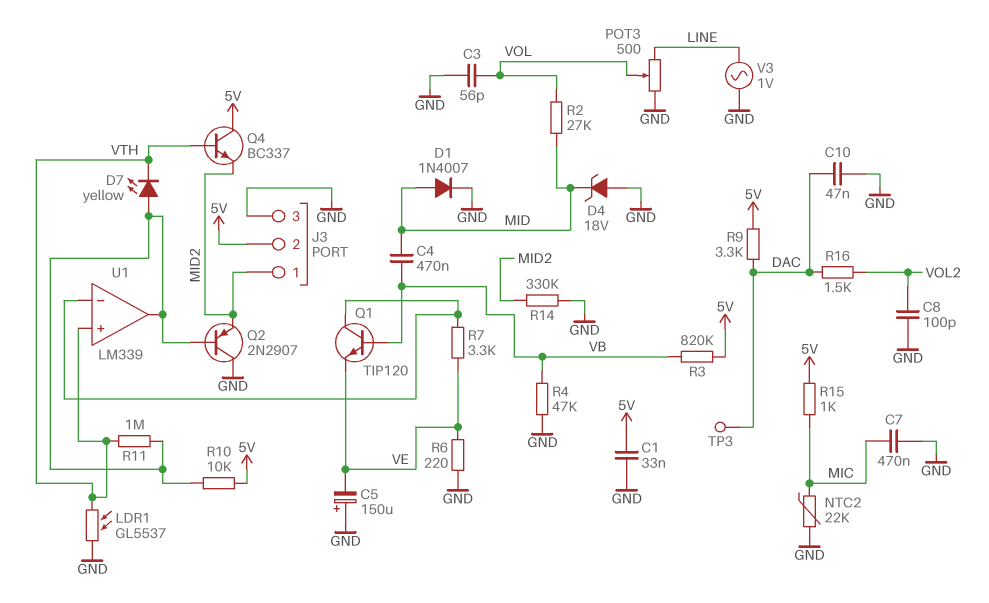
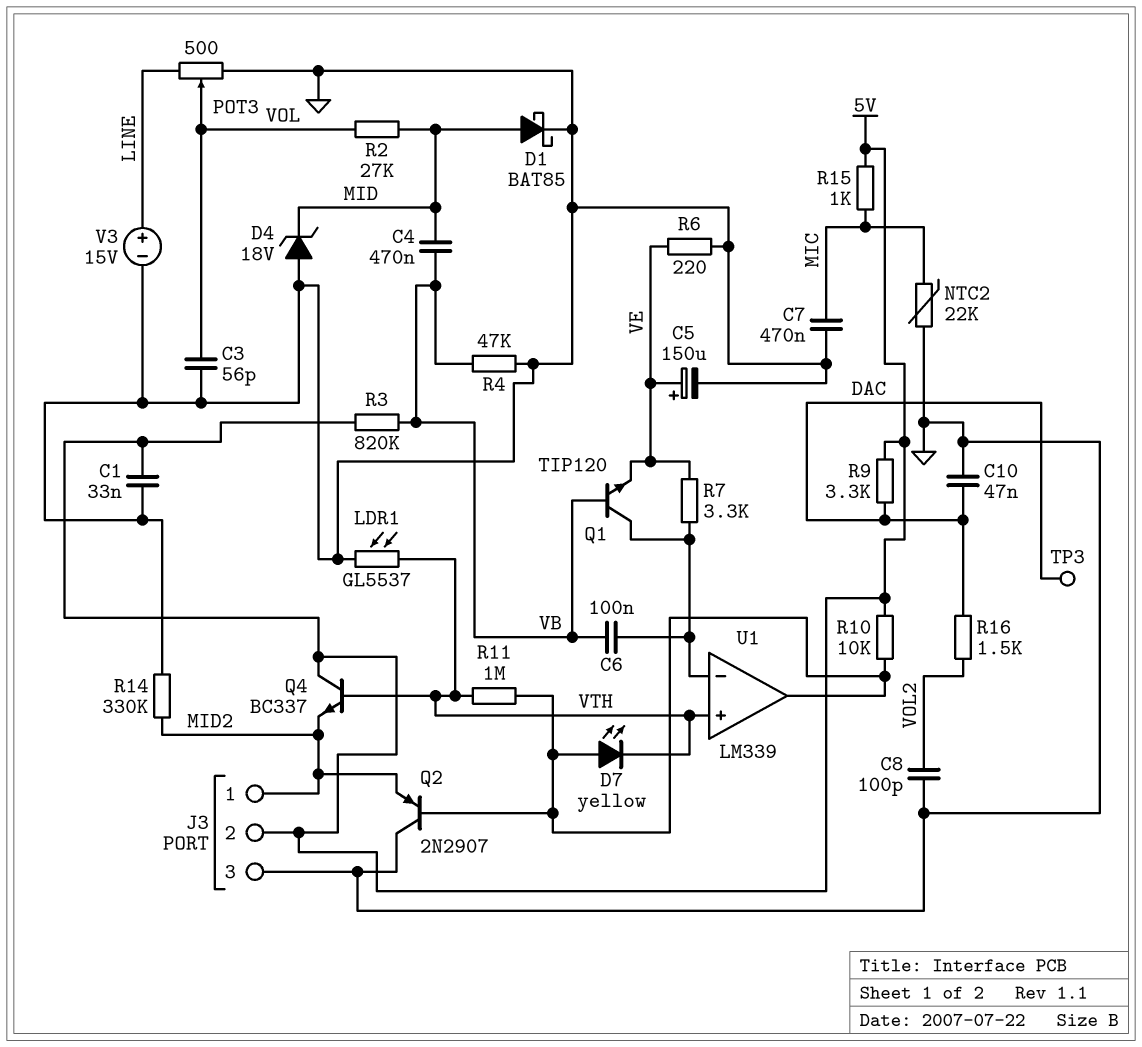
C5: 150uF (plus GND, minus VE) -> 150uF (plus VE, minus GND)
C6: none -> 100nF (U1/in-, VB)
D1: diode 1N4007 (A MID, K GND) -> schottky BAT85 (A MID, K GND)
V3: AC 1V (GND, LINE) -> 15V (plus LINE, minus GND)

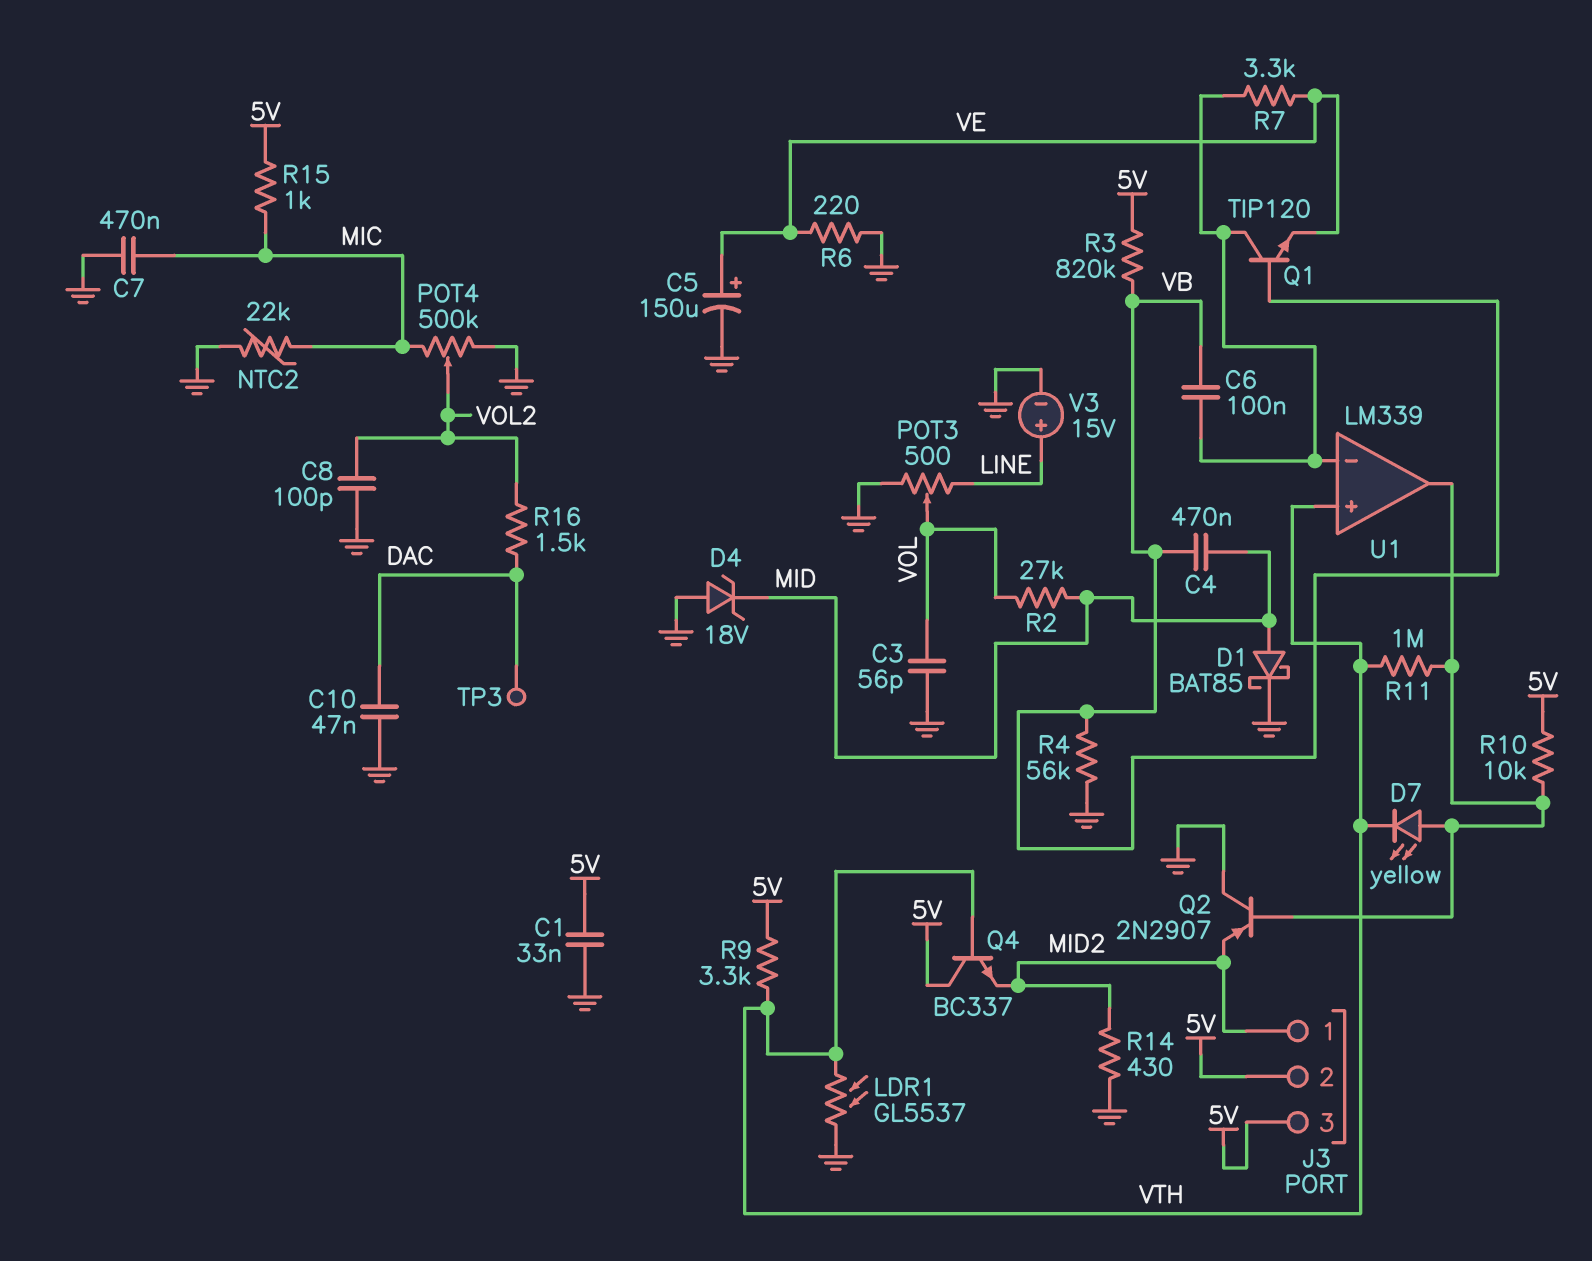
J3 pin 3: GND -> 5V
POT4: none -> 500k (GND, MIC, wiper VOL2)
R4: 47k (GND, VB) -> 56k (GND, VB)
R9: 3.3k (5V, DAC) -> 3.3k (5V, VTH)
R14: 330k (GND, MID2) -> 430 (GND, MID2)

